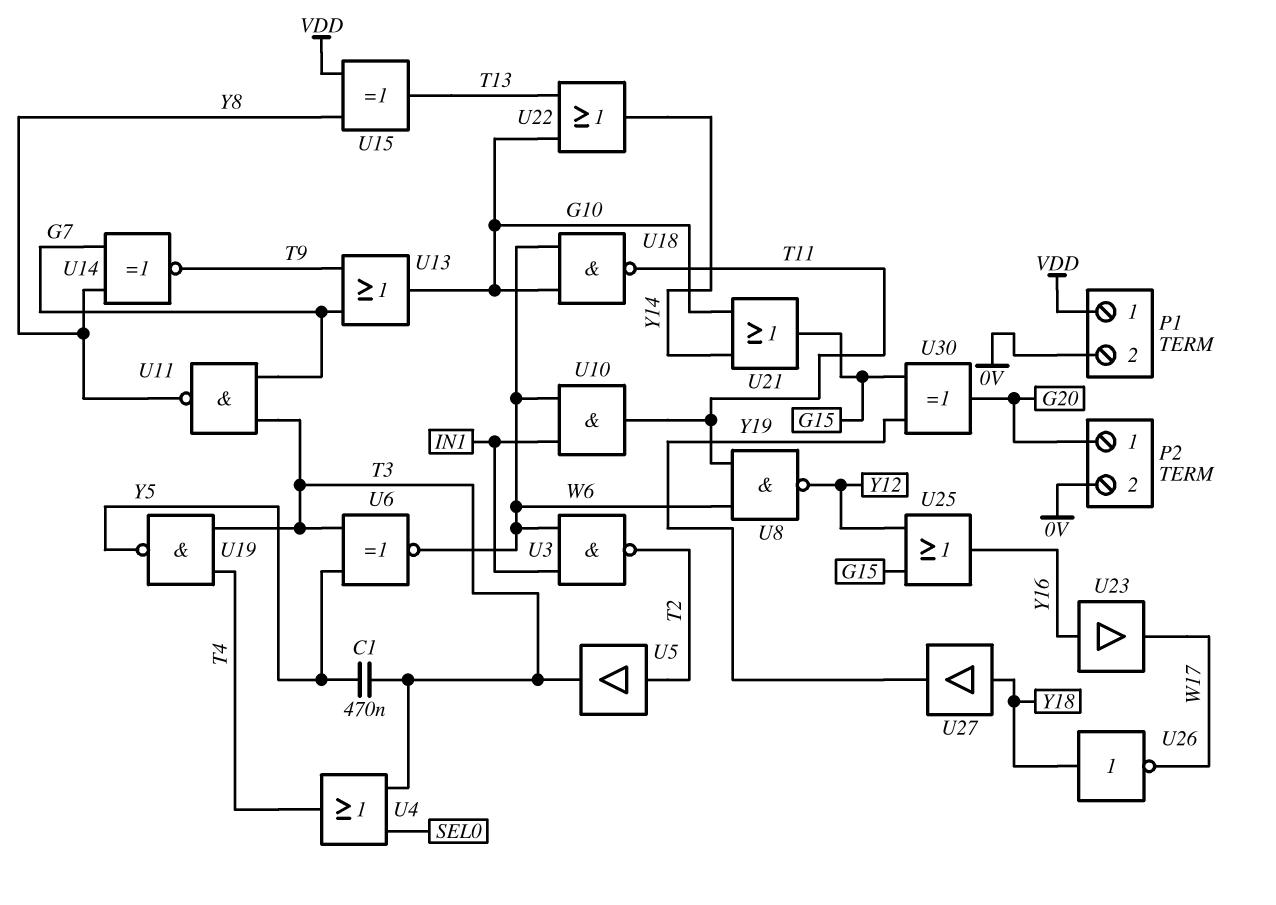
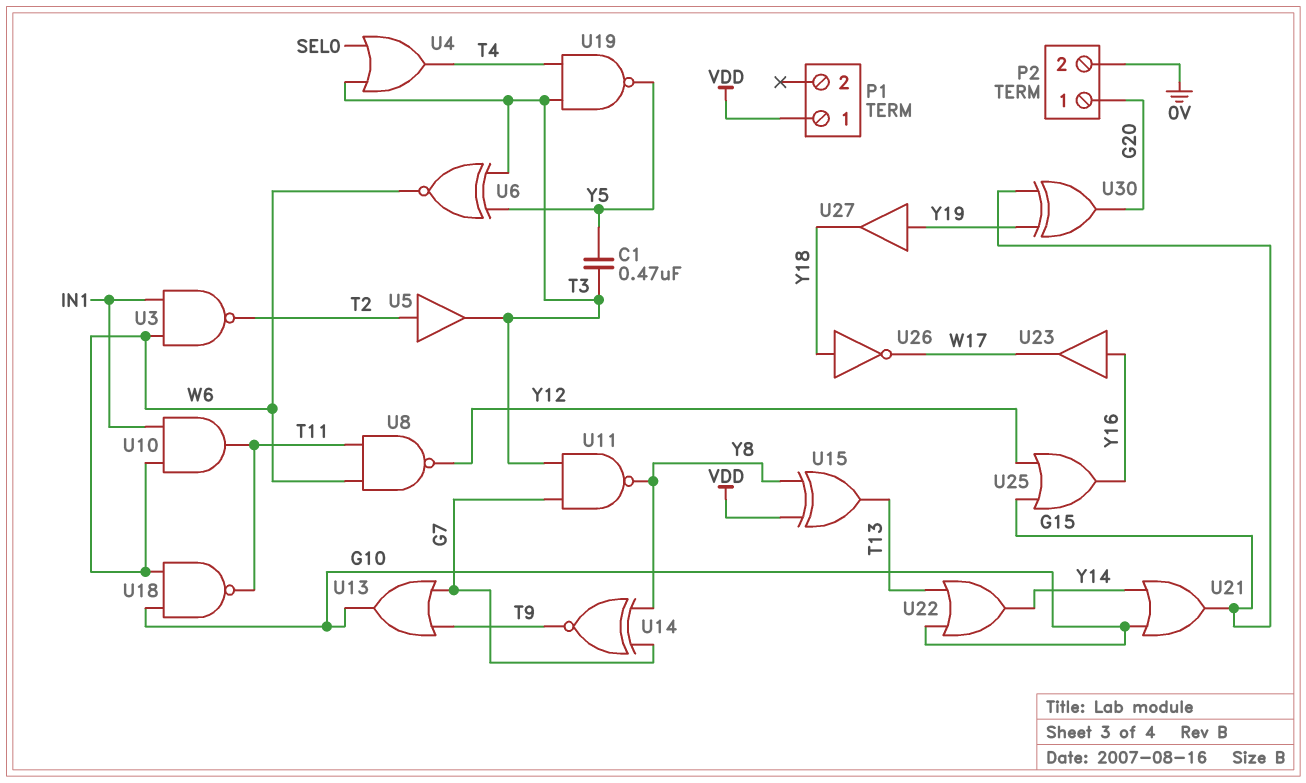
P1 pin 2: 0V -> none
U27: buffer (in Y18, out Y19) -> buffer (in Y19, out Y18)

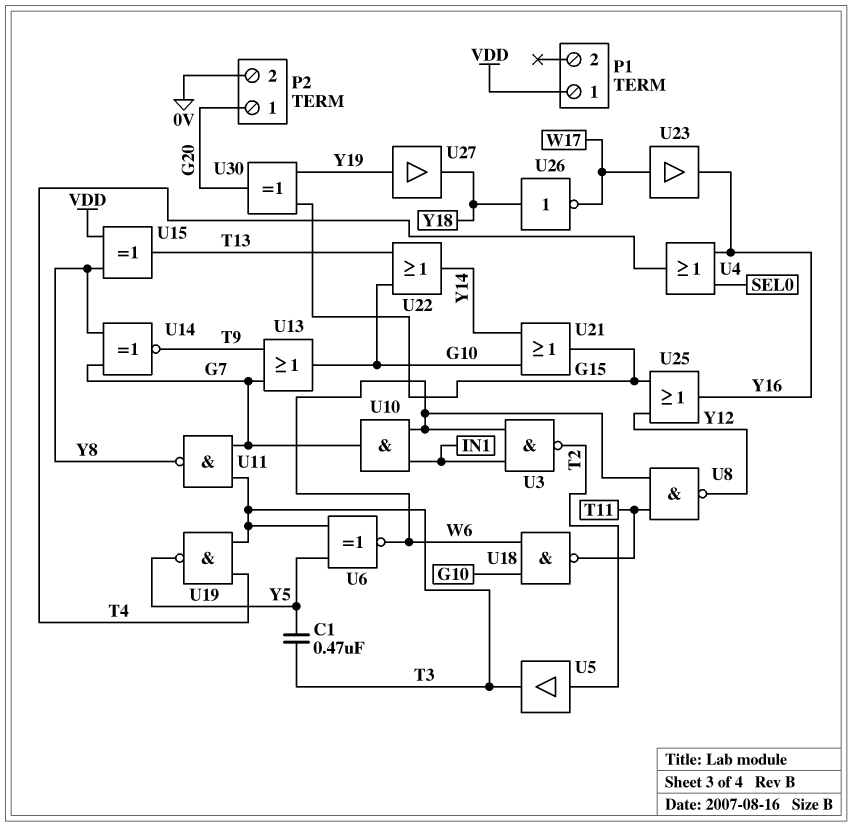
U4: OR (in SEL0, in T3, out T4) -> OR (in SEL0, in Y16, out T4)
U10: AND (in IN1, in W6, out T11) -> AND (in IN1, in W6, out G7)
U23: buffer (in Y16, out W17) -> buffer (in W17, out Y16)

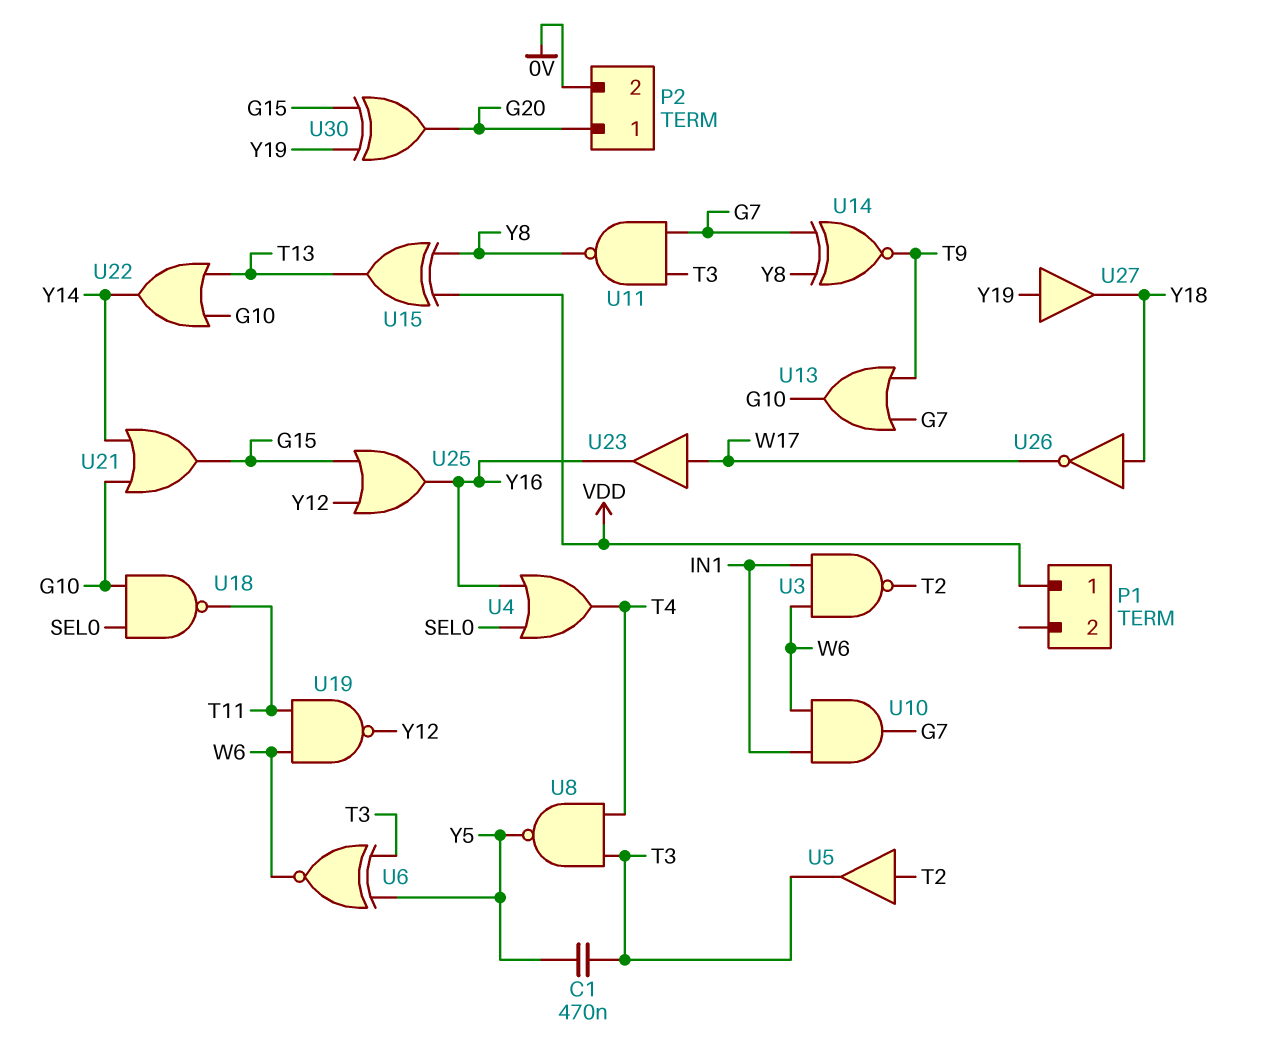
U8: NAND (in T11, in W6, out Y12) -> NAND (in T3, in T4, out Y5)
U18: NAND (in G10, in W6, out T11) -> NAND (in G10, in SEL0, out T11)
U19: NAND (in T3, in T4, out Y5) -> NAND (in T11, in W6, out Y12)

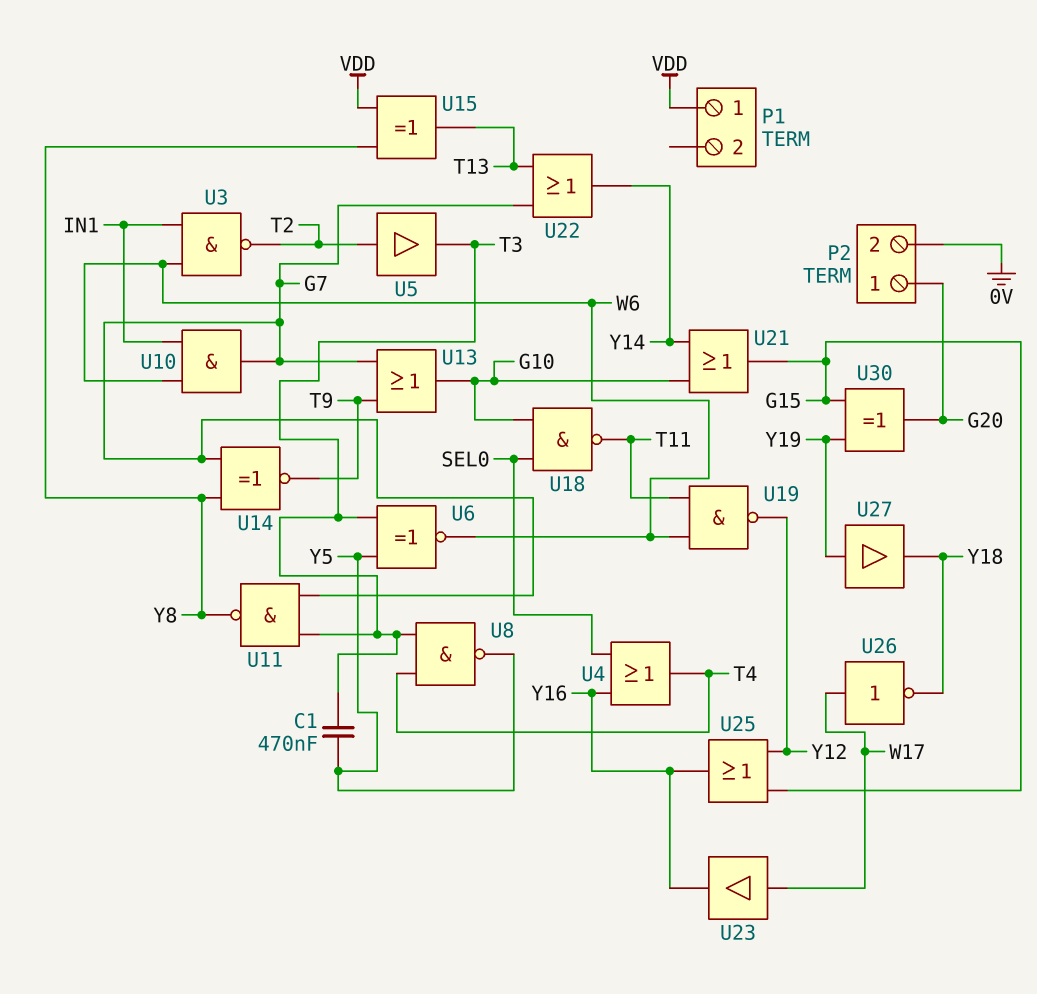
U22: OR (in G10, in T13, out Y14) -> OR (in G7, in T13, out Y14)
U26: NOT (in Y18, out W17) -> NOT (in W17, out Y18)

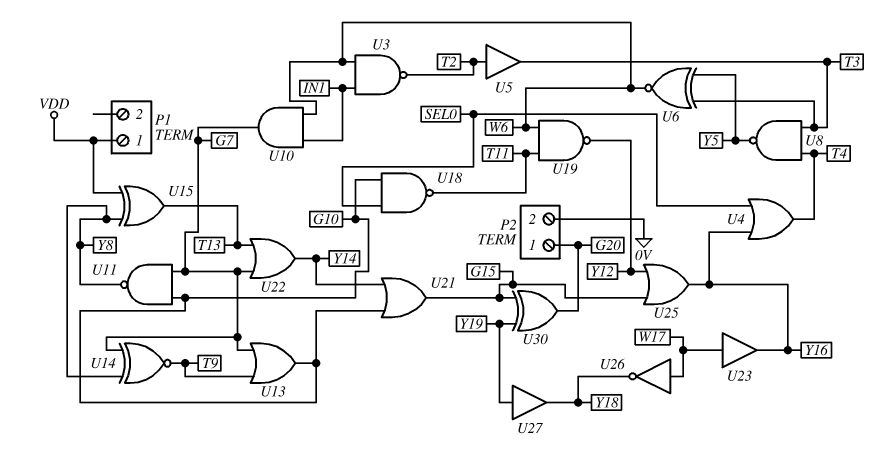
C1: 470nF (T3, Y5) -> none
U11: NAND (in G7, in T3, out Y8) -> NAND (in G7, in G10, out Y8)

